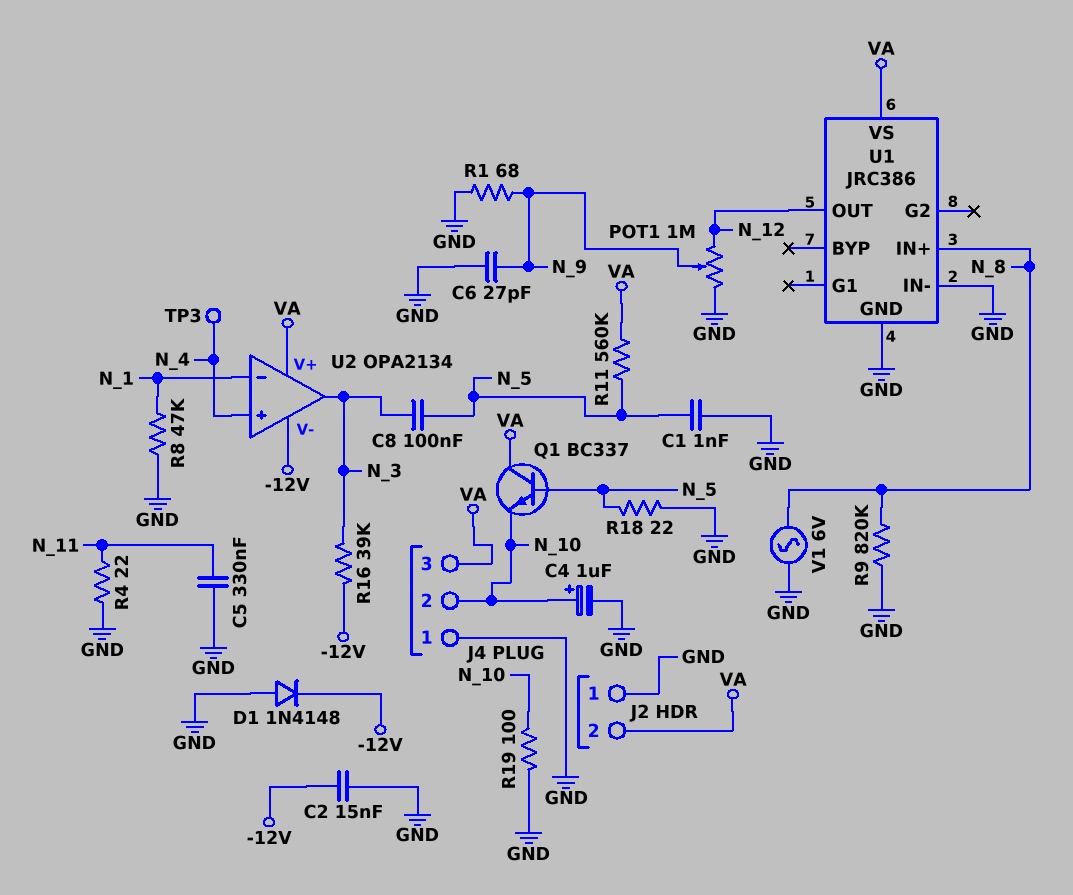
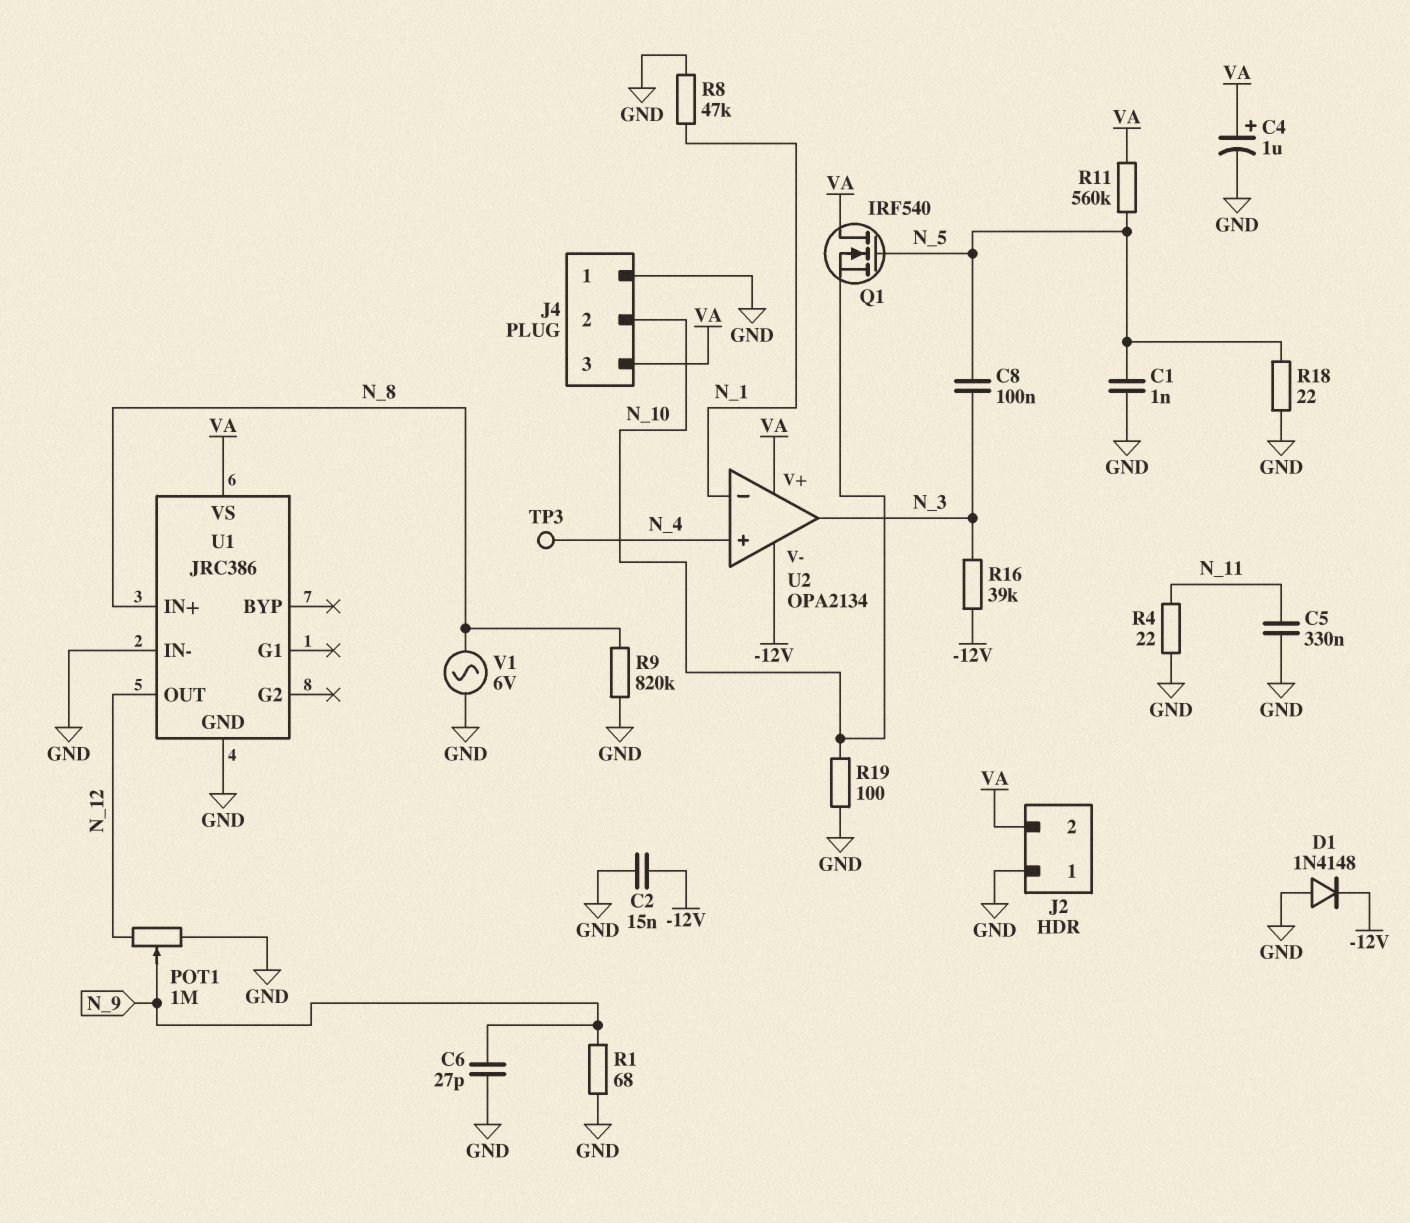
C4: 1uF (plus N_10, minus GND) -> 1uF (plus VA, minus GND)
Q1: NPN BC337 (B N_5, C VA, E N_10) -> NMOS IRF540 (G N_5, D VA, S N_10)

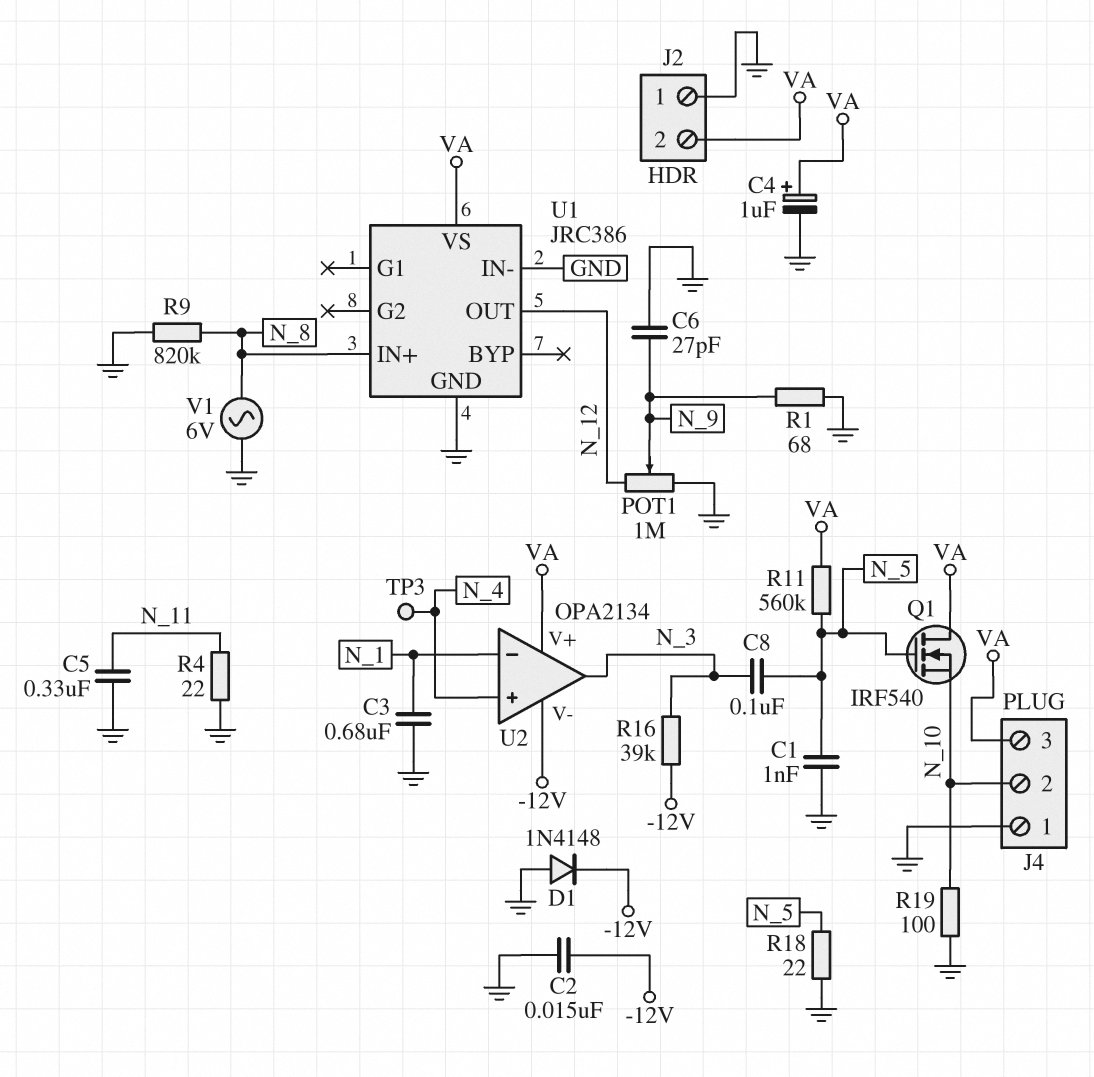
C3: none -> 680nF (GND, N_1)
R8: 47k (GND, N_1) -> none

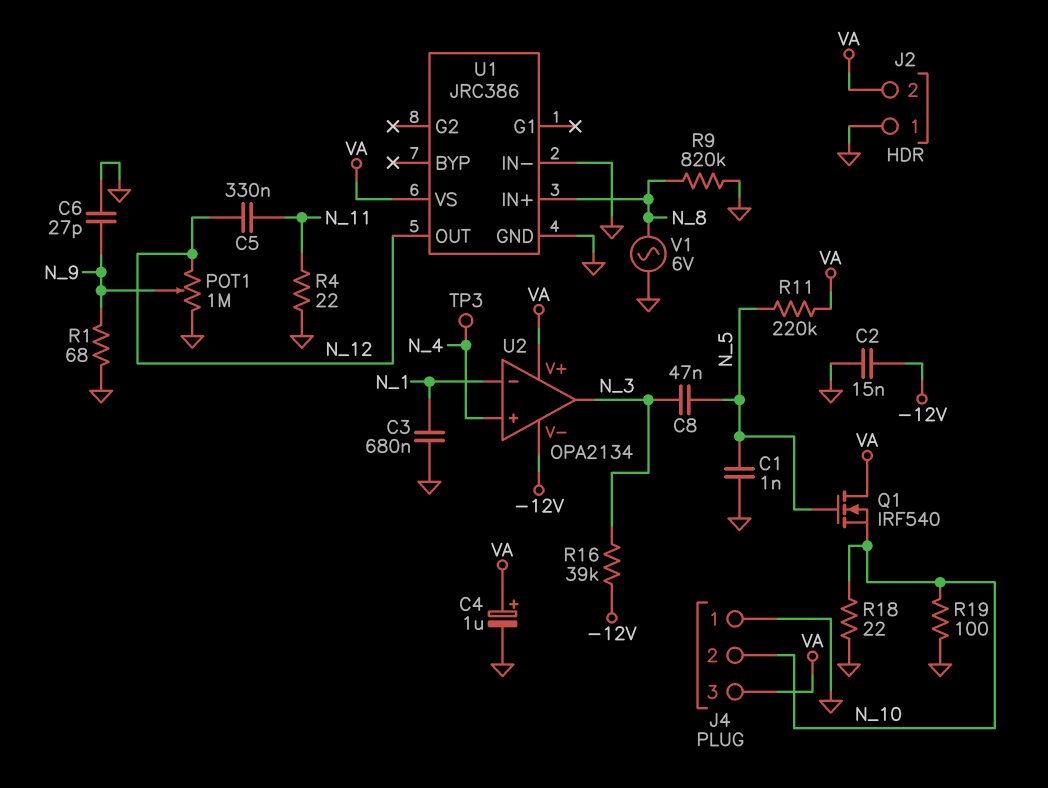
C5: 330nF (GND, N_11) -> 330nF (N_11, N_12)
C8: 100nF (N_3, N_5) -> 47nF (N_3, N_5)
D1: diode 1N4148 (A GND, K -12V) -> none
R11: 560k (N_5, VA) -> 220k (N_5, VA)
R18: 22 (GND, N_5) -> 22 (GND, N_10)

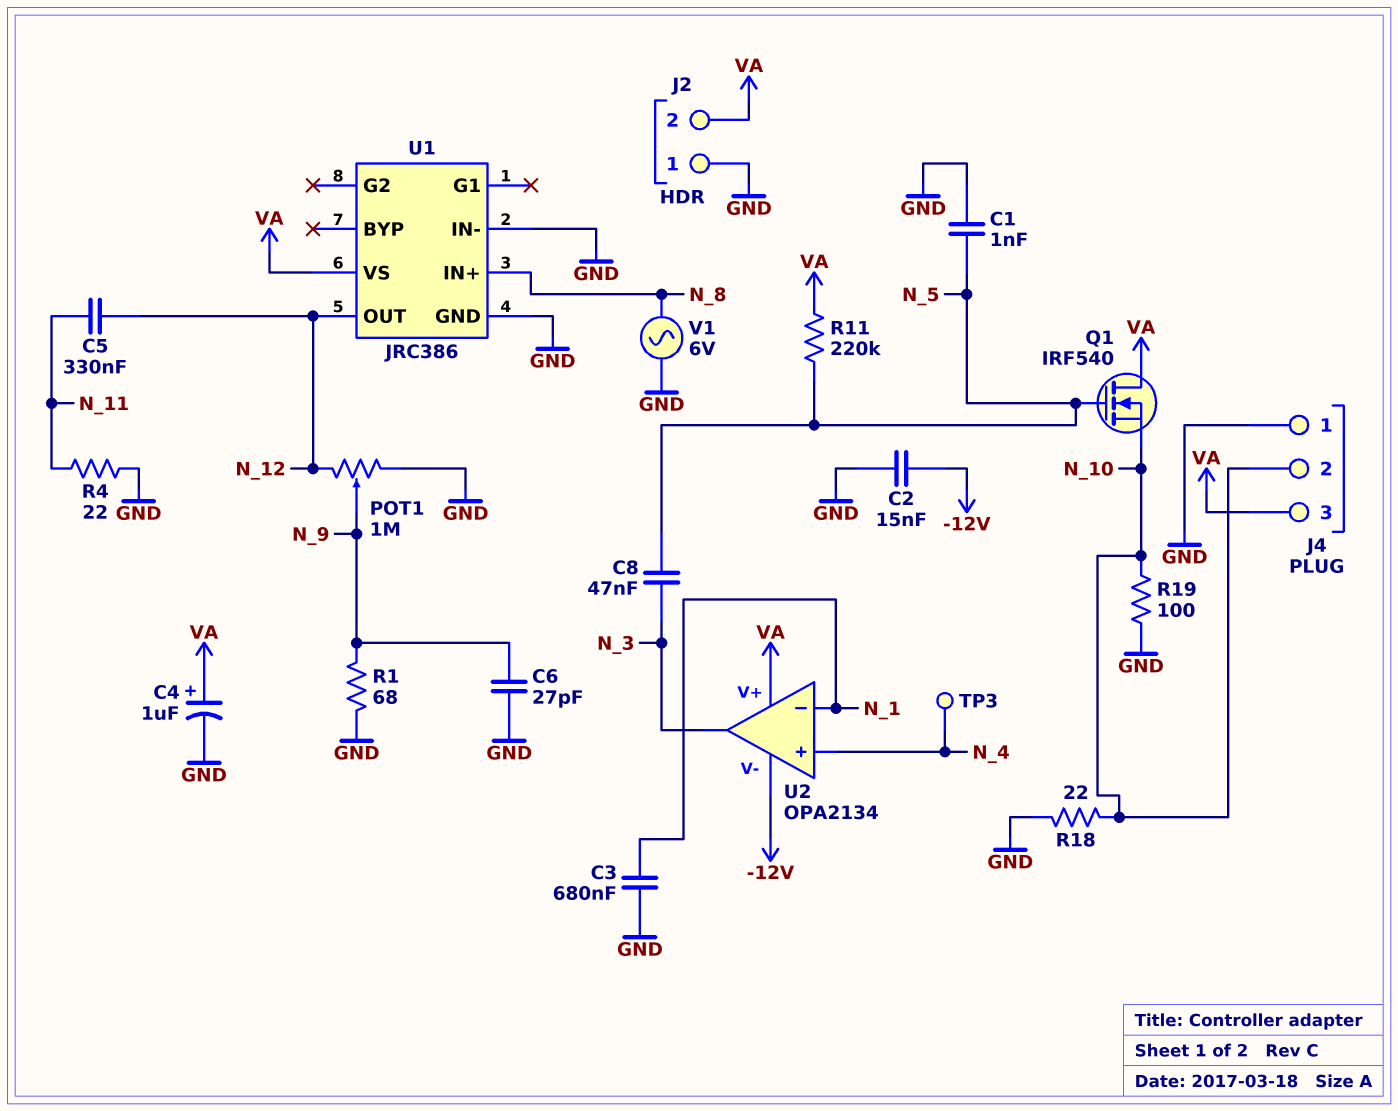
R9: 820k (GND, N_8) -> none
R16: 39k (-12V, N_3) -> none

